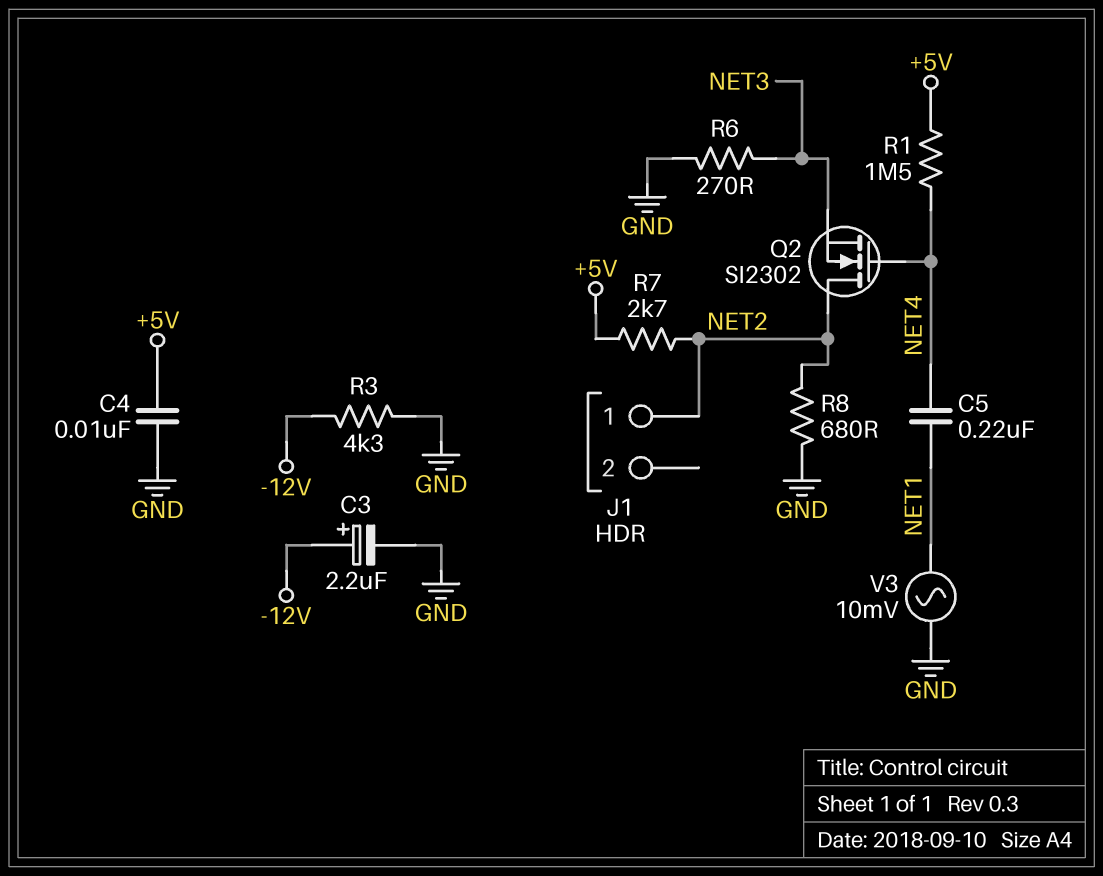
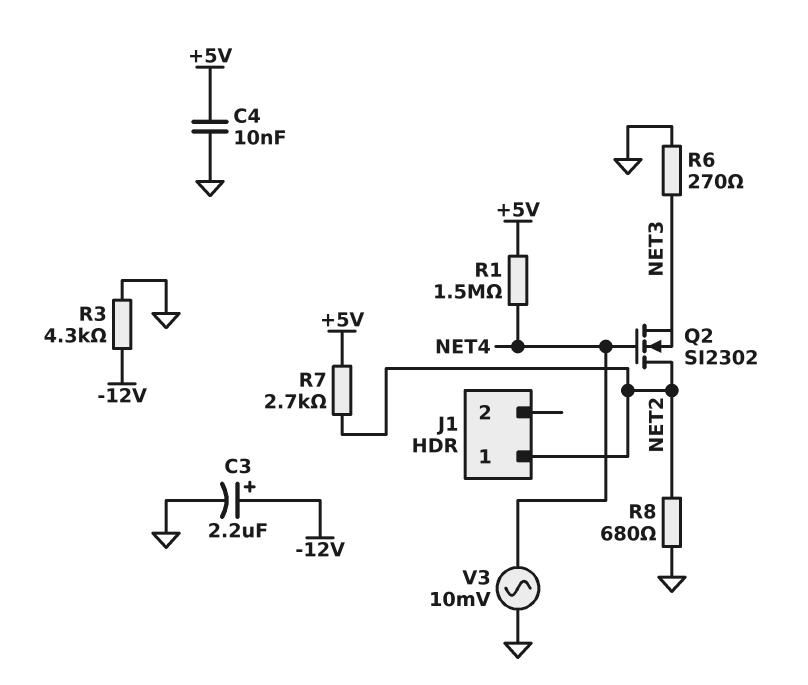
C5: 220nF (NET1, NET4) -> none
V3: AC 10mV (GND, NET1) -> AC 10mV (GND, NET4)

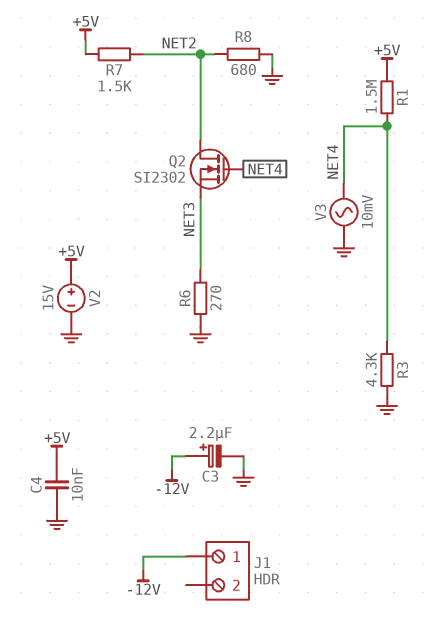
J1 pin 1: NET2 -> -12V
R3: 4.3k (-12V, GND) -> 4.3k (GND, NET4)
R7: 2.7k (+5V, NET2) -> 1.5k (+5V, NET2)
V2: none -> 15V (plus +5V, minus GND)

